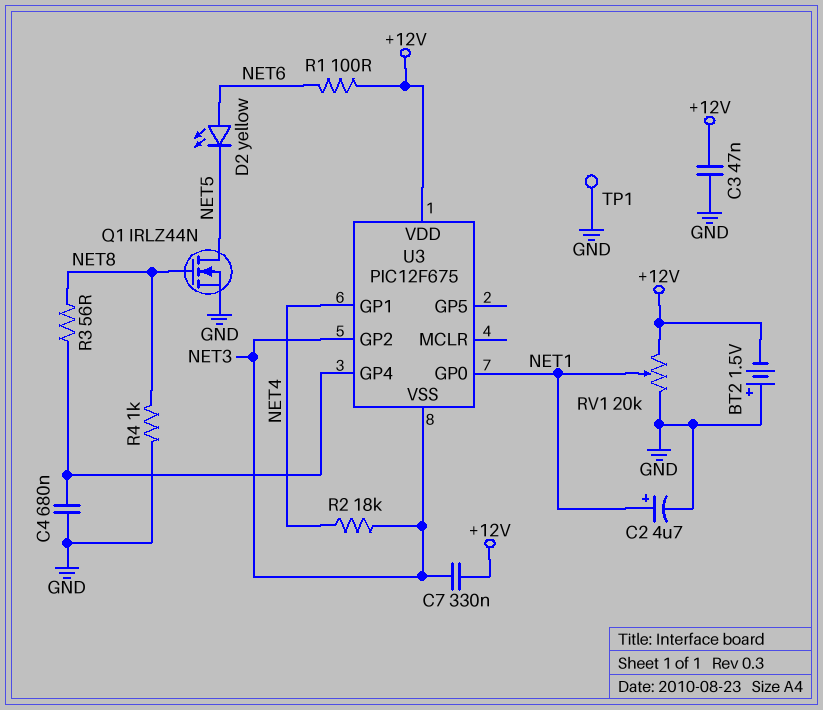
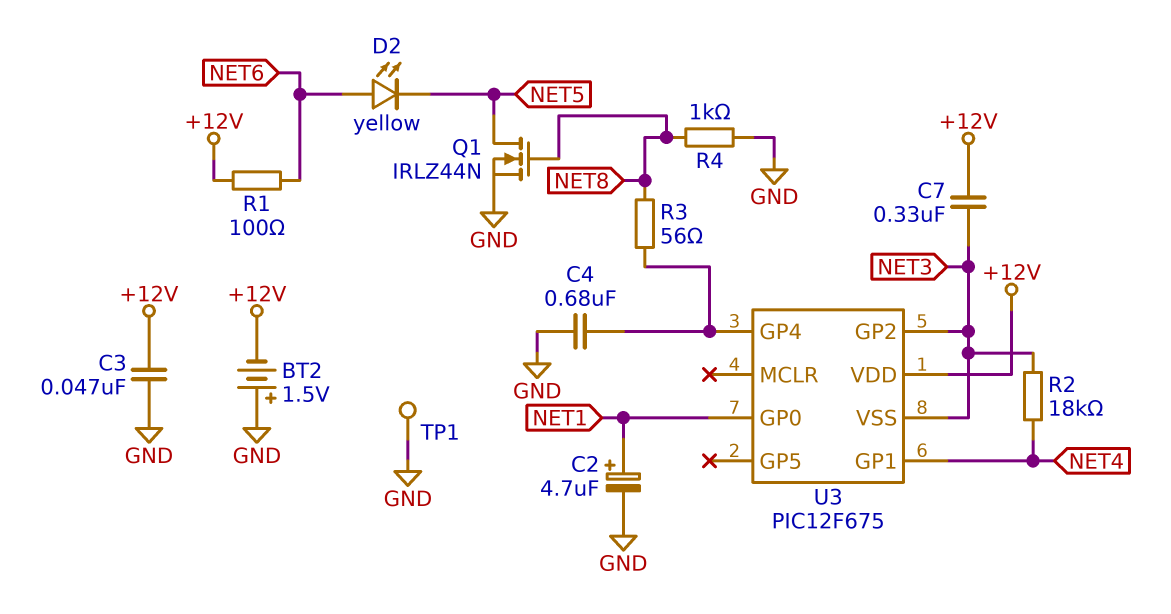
RV1: 20k (+12V, GND, wiper NET1) -> none

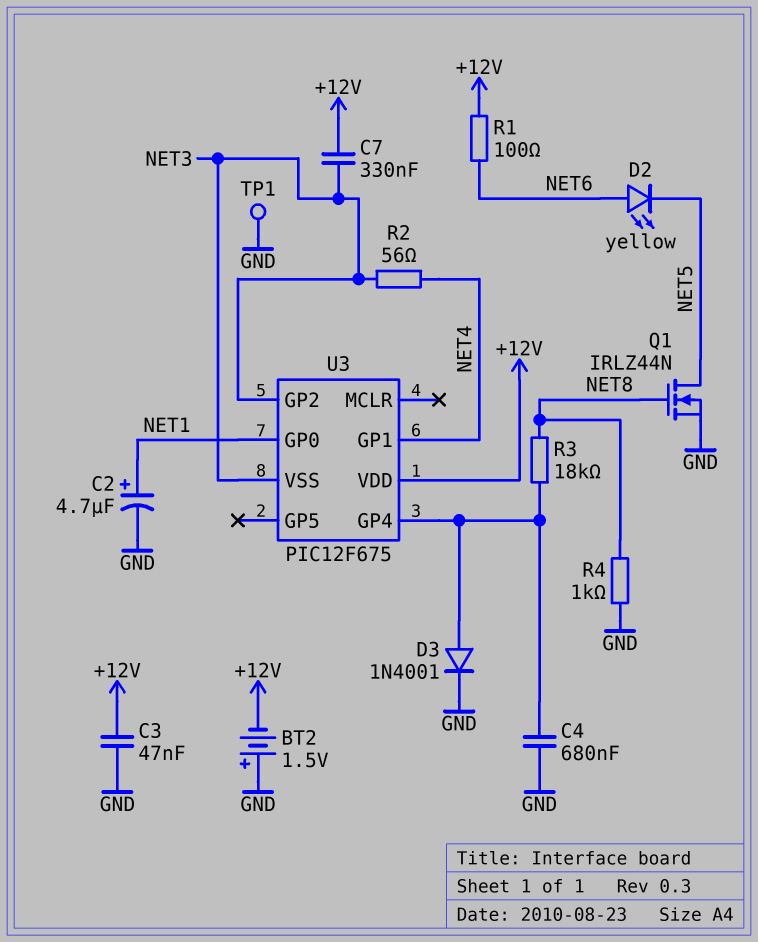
D3: none -> diode 1N4001 (A U3/GP4, K GND)
R2: 18k (NET3, NET4) -> 56 (NET3, NET4)
R3: 56 (NET8, U3/GP4) -> 18k (NET8, U3/GP4)

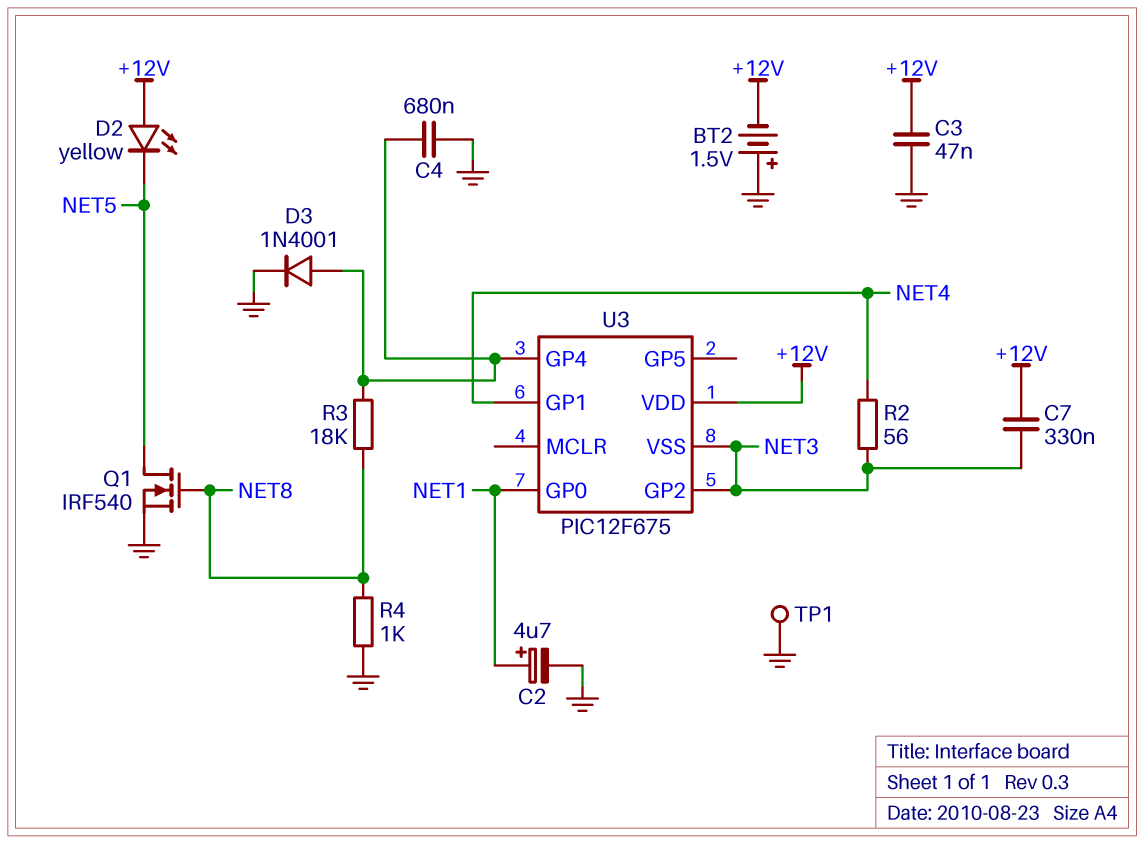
D2: LED yellow (A NET6, K NET5) -> LED yellow (A +12V, K NET5)
Q1: NMOS IRLZ44N (G NET8, D NET5, S GND) -> NMOS IRF540 (G NET8, D NET5, S GND)
R1: 100 (+12V, NET6) -> none

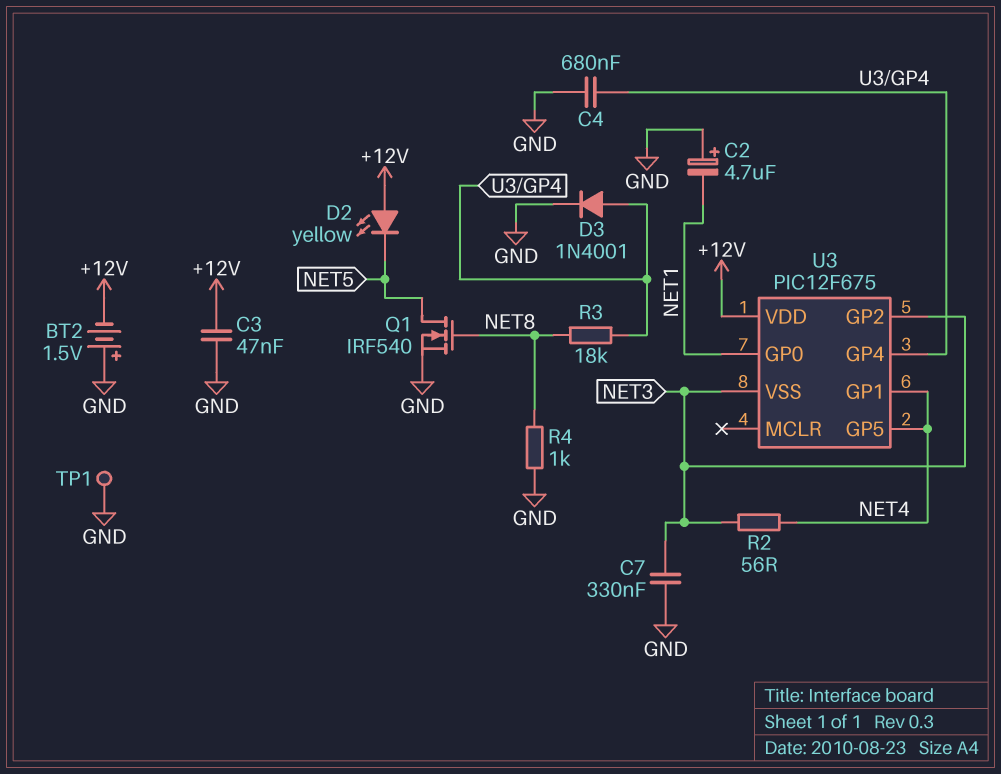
C2: 4.7uF (plus NET1, minus GND) -> 4.7uF (plus GND, minus NET1)
C7: 330nF (+12V, NET3) -> 330nF (GND, NET3)
U3 pin GP5: none -> NET4

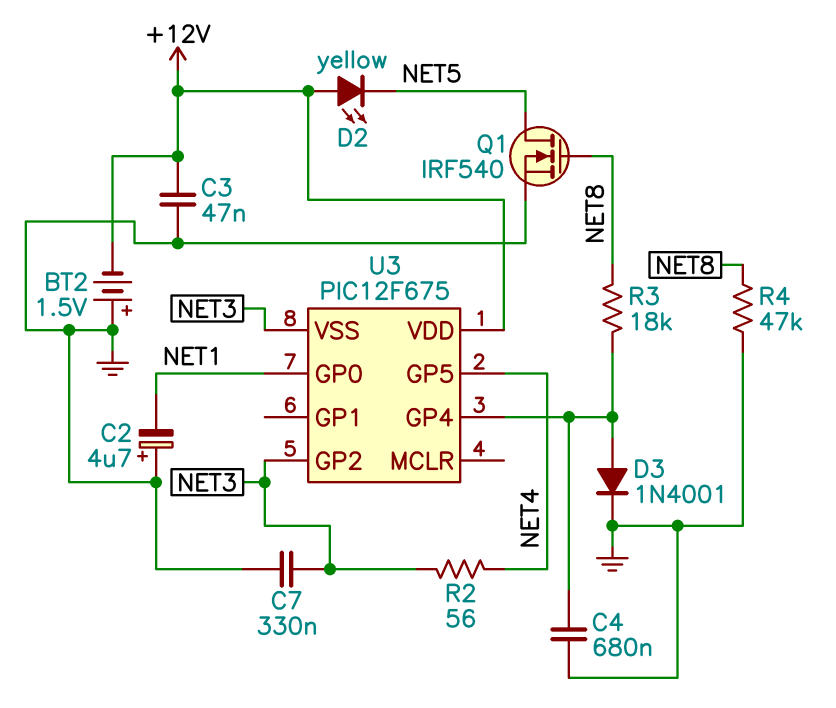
R4: 1k (GND, NET8) -> 47k (GND, NET8)
TP1: test point (GND) -> none
U3 pin GP1: NET4 -> none

